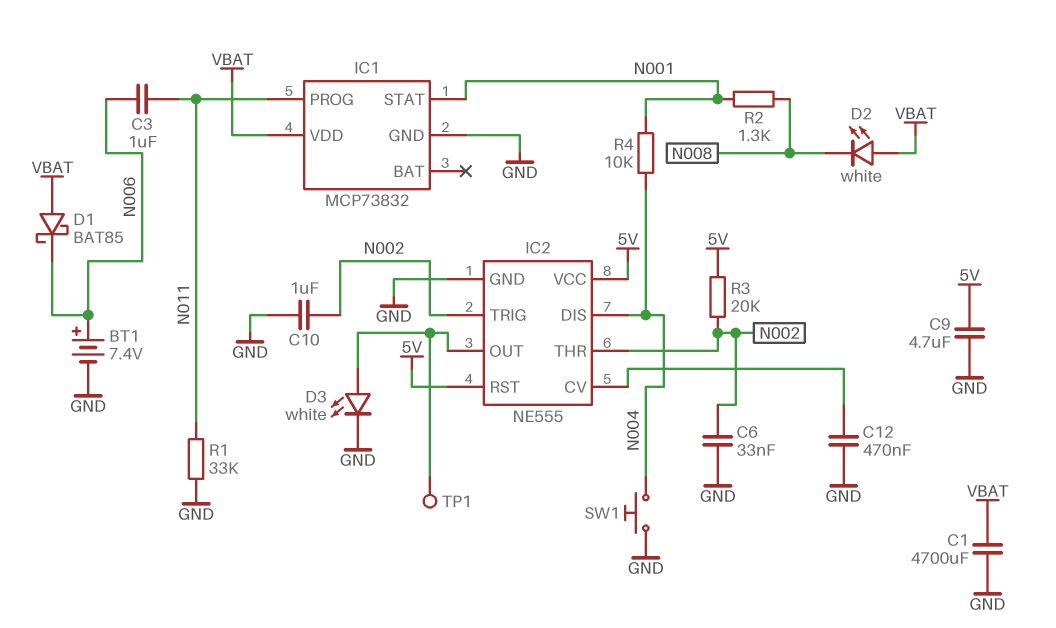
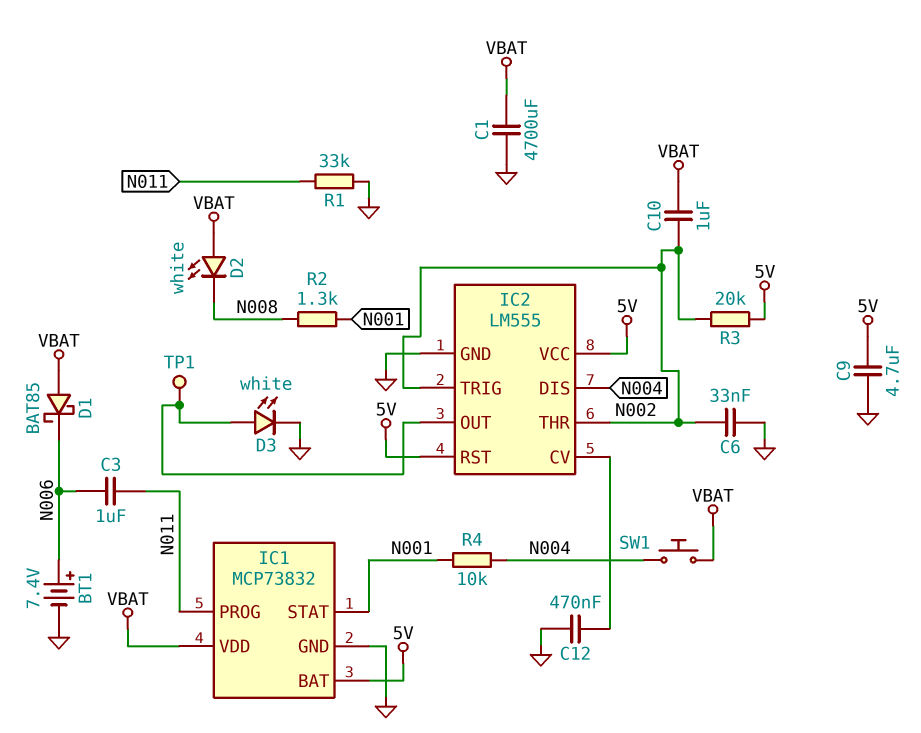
C10: 1uF (GND, N002) -> 1uF (N002, VBAT)
IC1 pin BAT: none -> 5V
IC2: NE555 -> LM555
SW1: button (GND, N004) -> button (N004, VBAT)

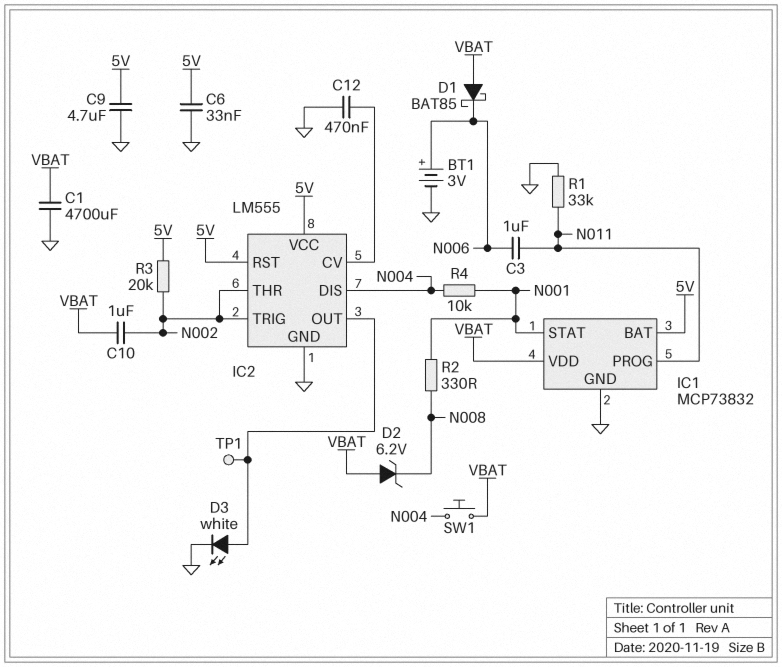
BT1: 7.4V (plus N006, minus GND) -> 3V (plus N006, minus GND)
C6: 33nF (GND, N002) -> 33nF (5V, GND)
D2: LED white (A VBAT, K N008) -> zener 6.2V (A VBAT, K N008)
R2: 1.3k (N001, N008) -> 330 (N001, N008)

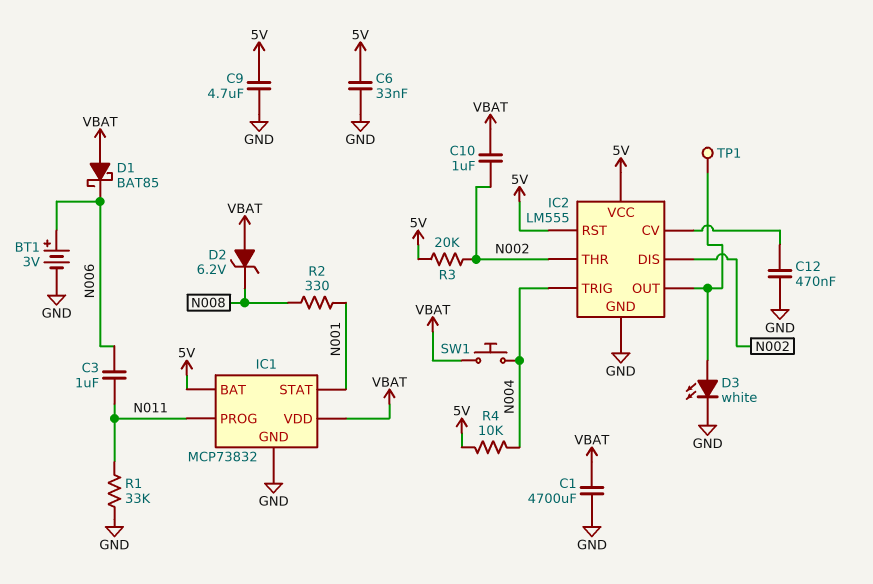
IC2 pin DIS: N004 -> N002
IC2 pin TRIG: N002 -> N004
R4: 10k (N001, N004) -> 10k (5V, N004)

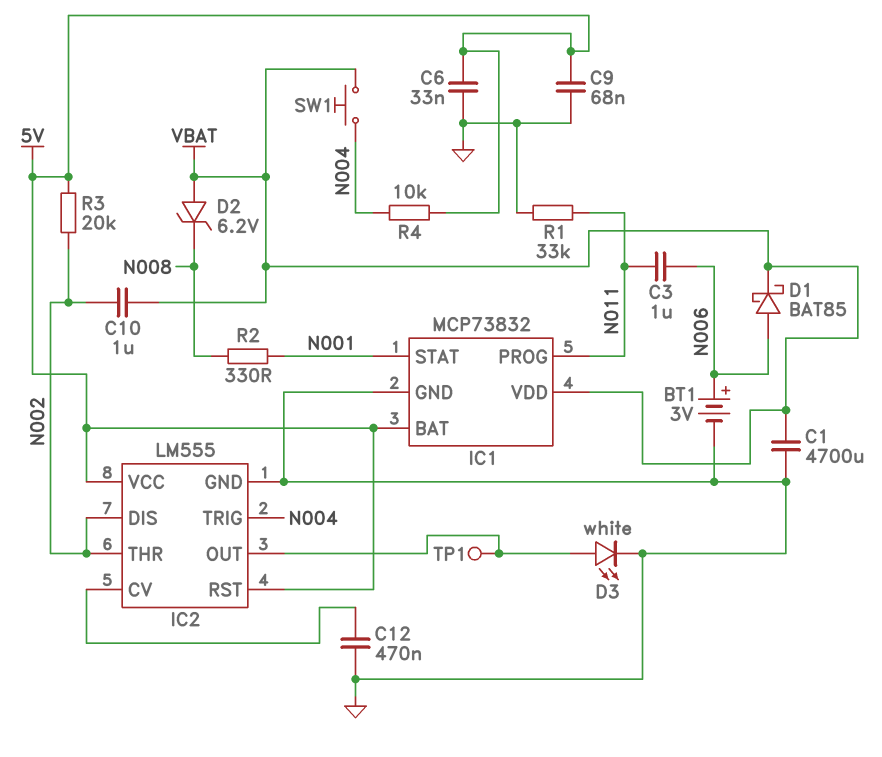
C9: 4.7uF (5V, GND) -> 68nF (5V, GND)
D1: schottky BAT85 (A VBAT, K N006) -> schottky BAT85 (A N006, K VBAT)

